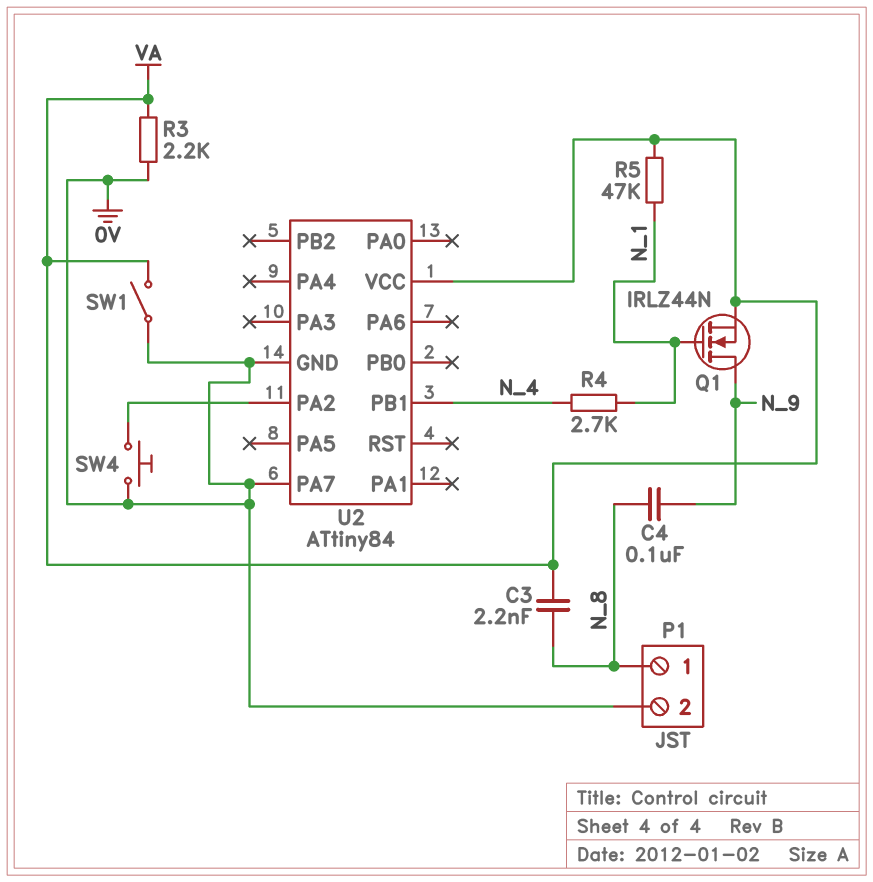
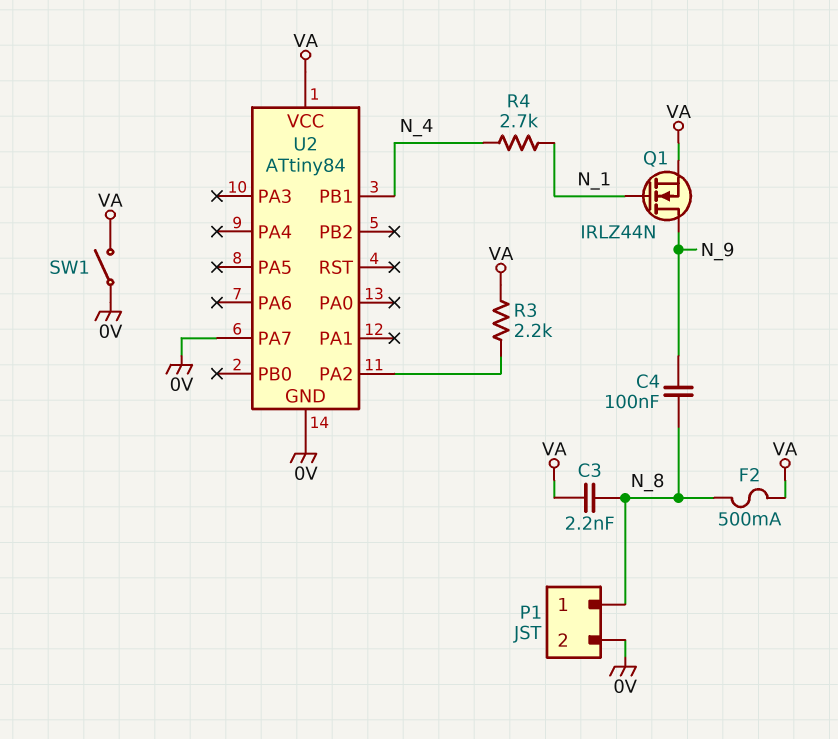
F2: none -> 500mA (N_8, VA)
R3: 2.2k (0V, VA) -> 2.2k (U2/PA2, VA)
R5: 47k (N_1, VA) -> none
SW4: button (0V, U2/PA2) -> none

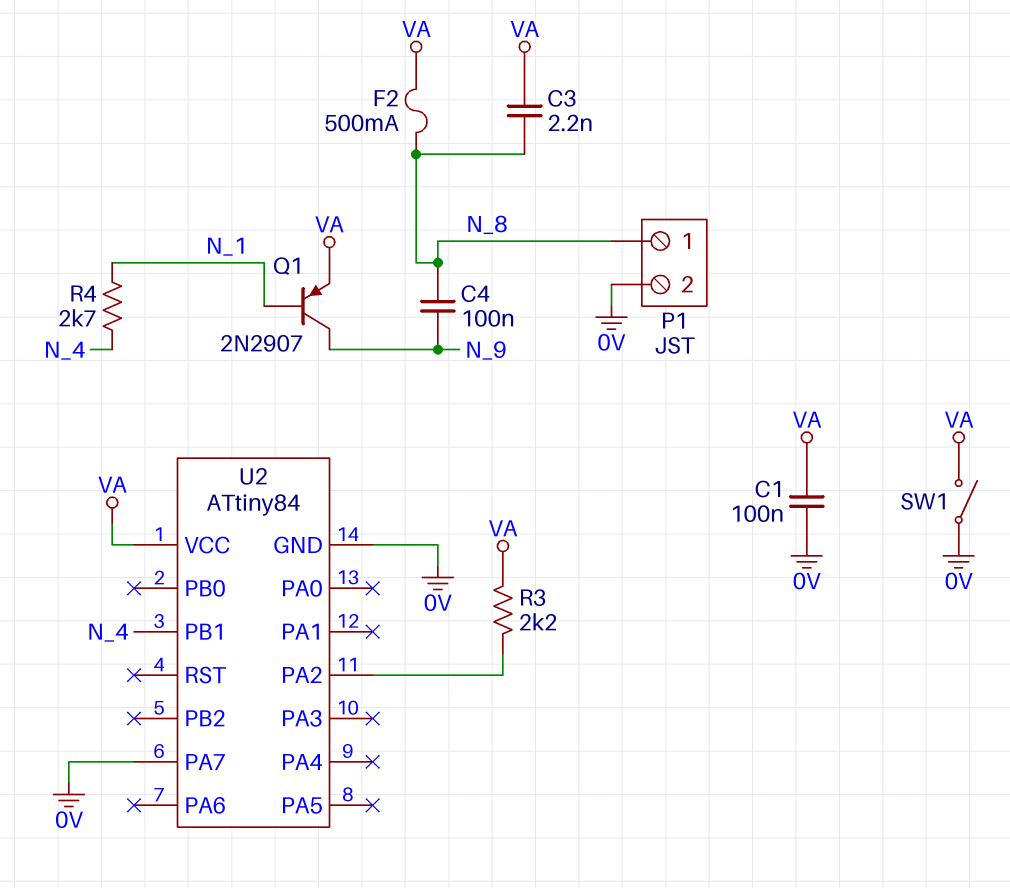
C1: none -> 100nF (0V, VA)
Q1: NMOS IRLZ44N (G N_1, D N_9, S VA) -> PNP 2N2907 (B N_1, C N_9, E VA)

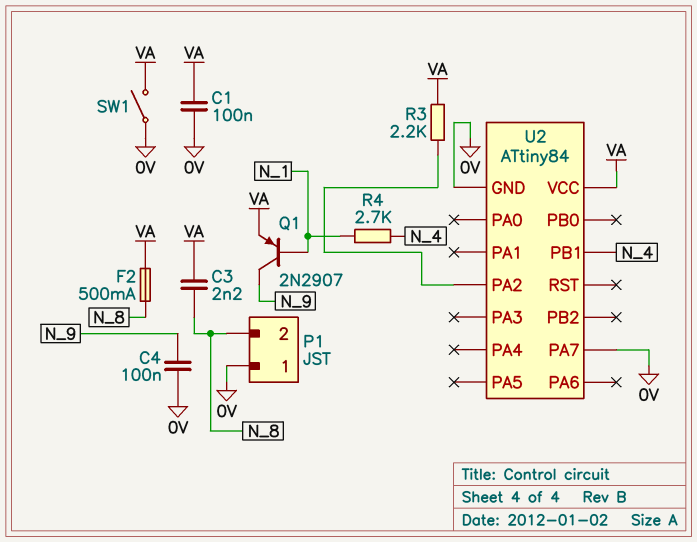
C4: 100nF (N_8, N_9) -> 100nF (0V, N_9)
P1 pin 1: N_8 -> 0V
P1 pin 2: 0V -> N_8

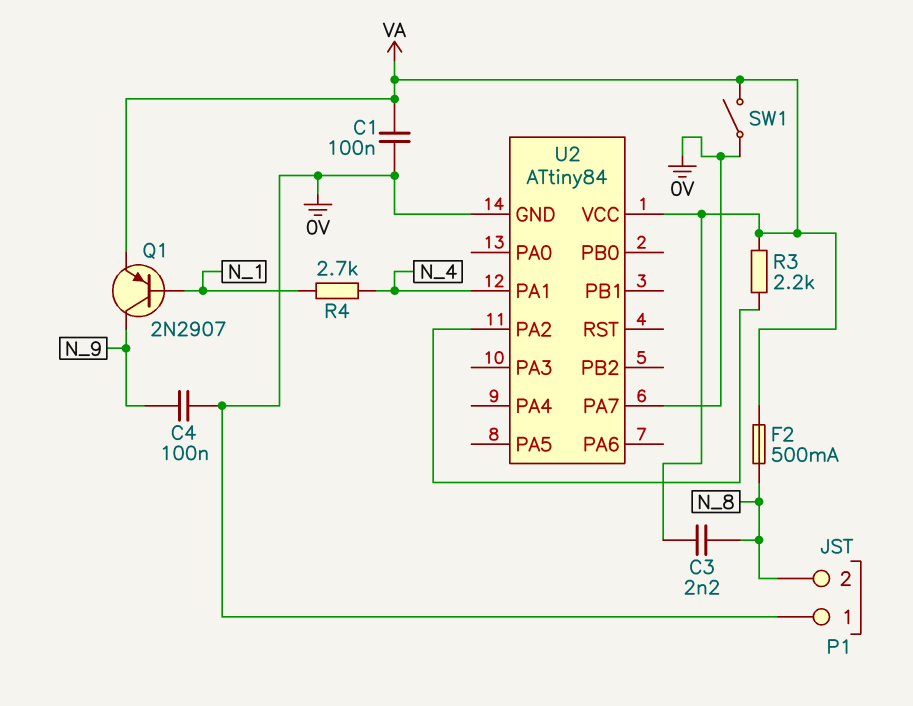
U2 pin PA1: none -> N_4
U2 pin PB1: N_4 -> none

